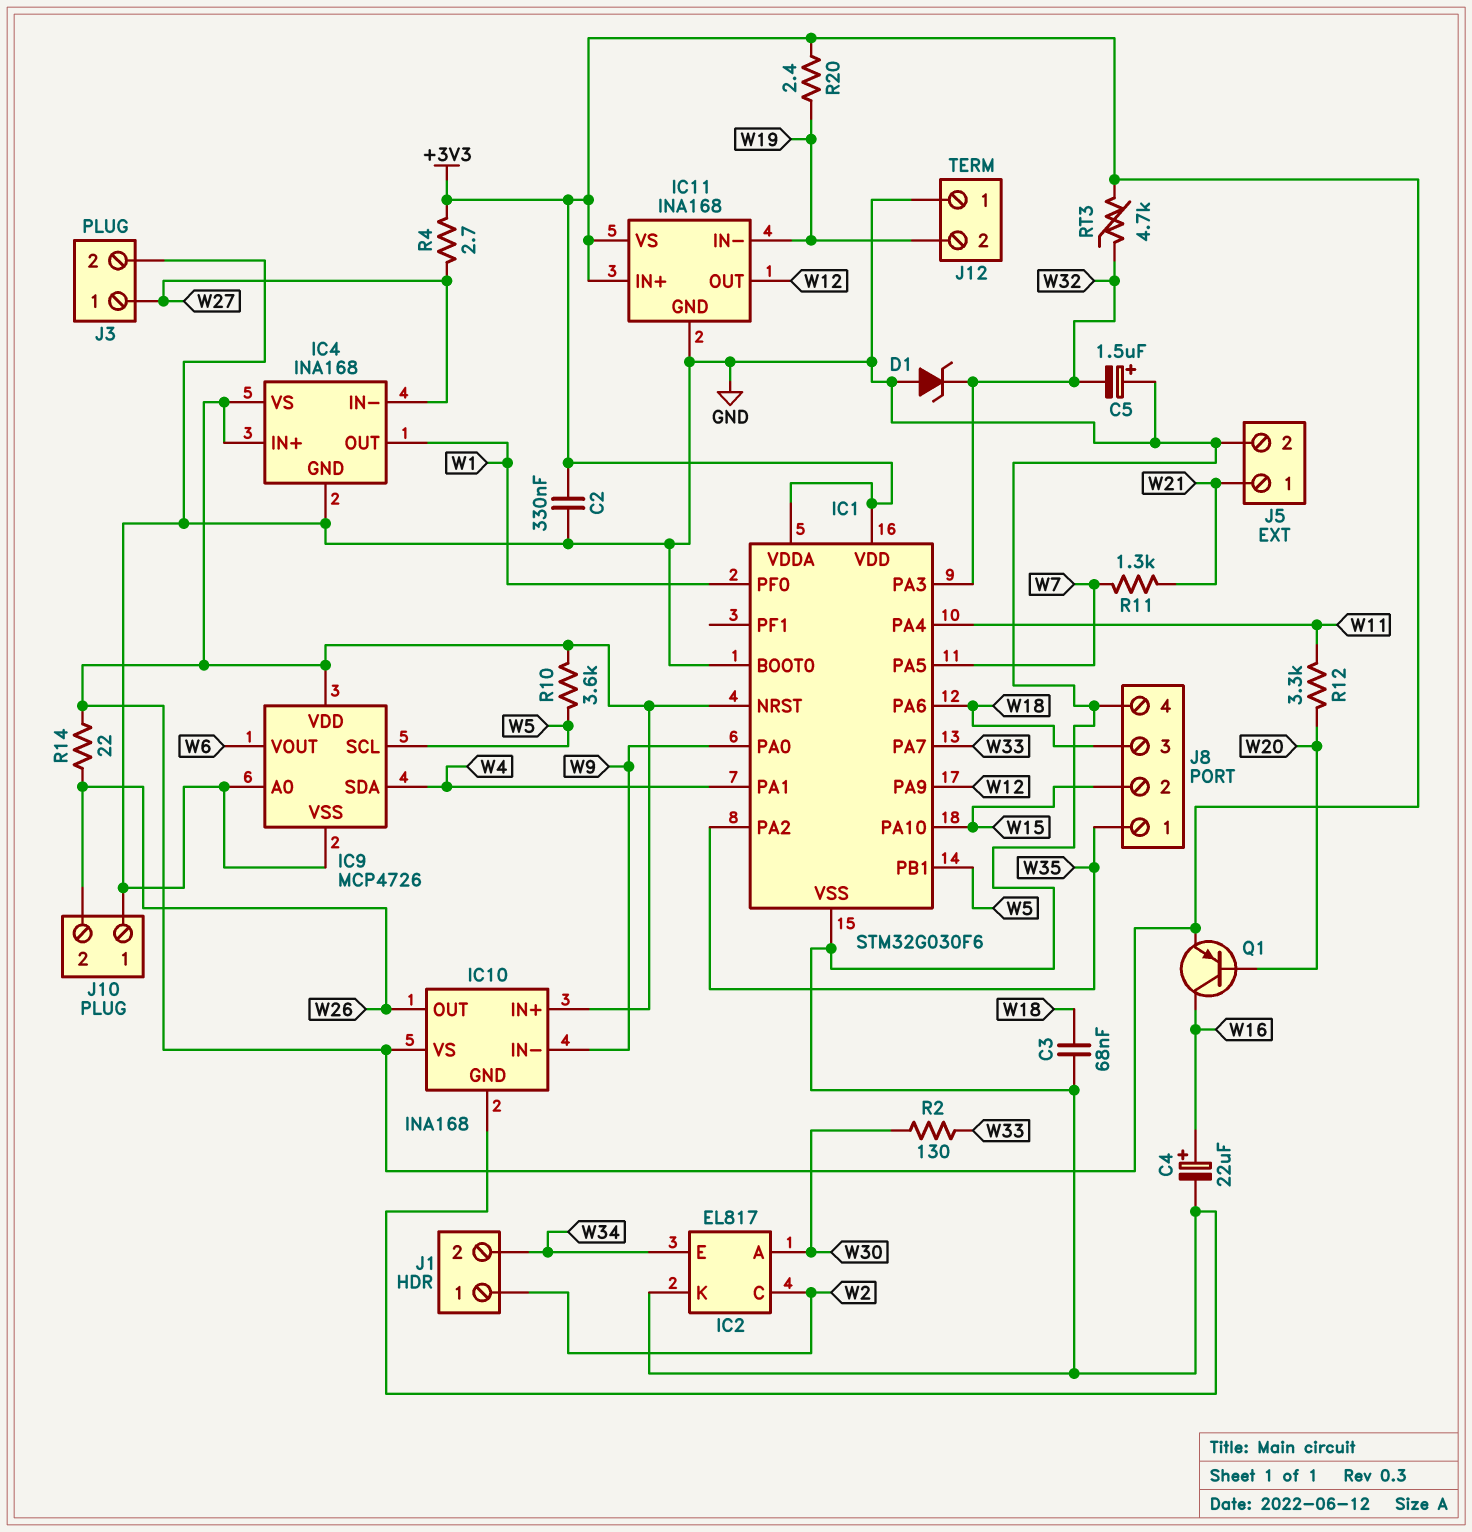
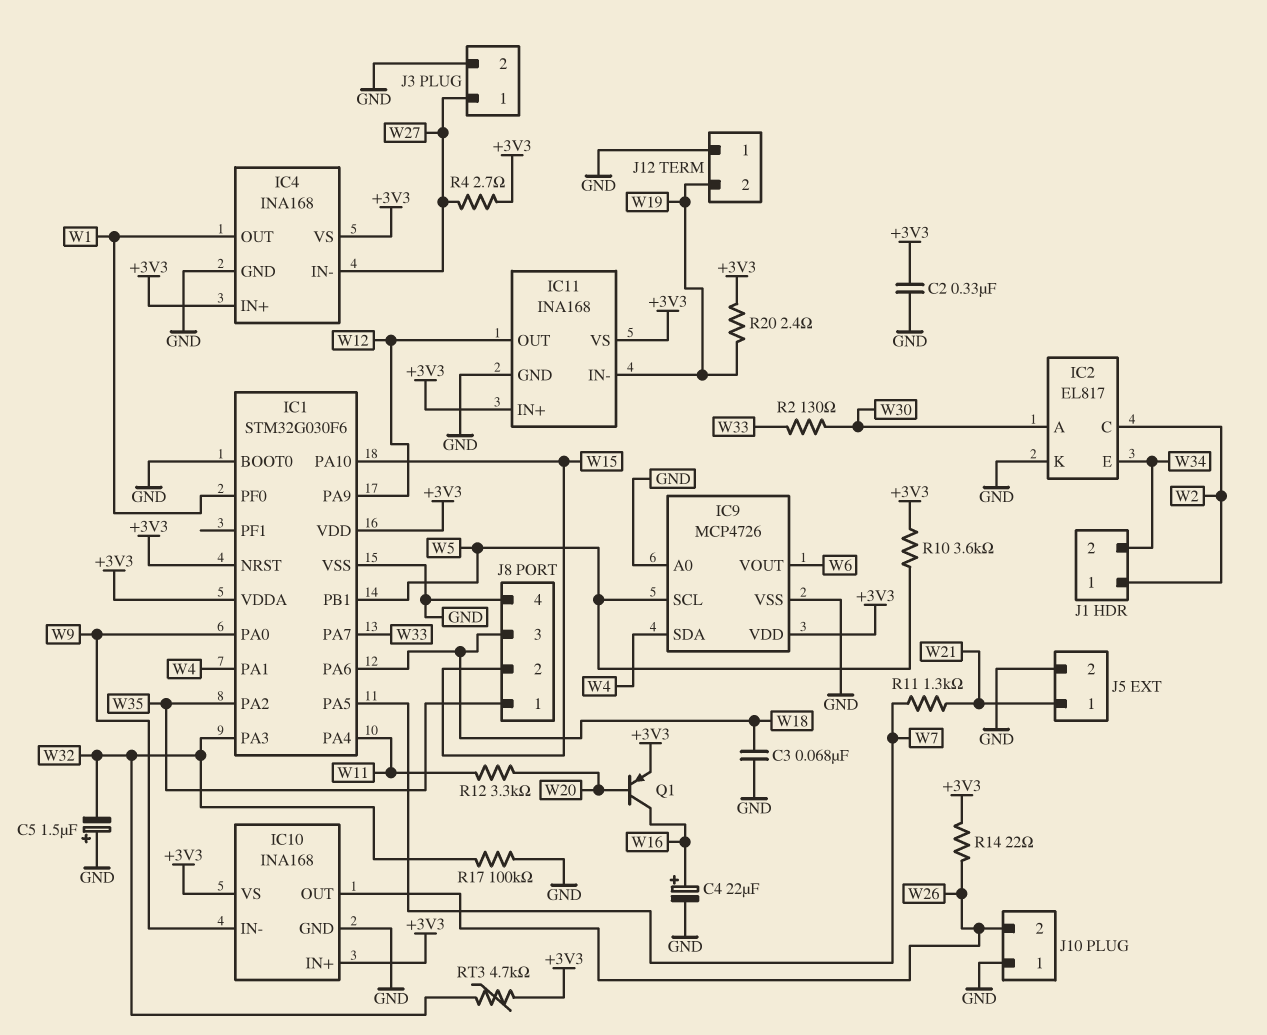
D1: zener (A GND, K W32) -> none
R17: none -> 100k (GND, W32)

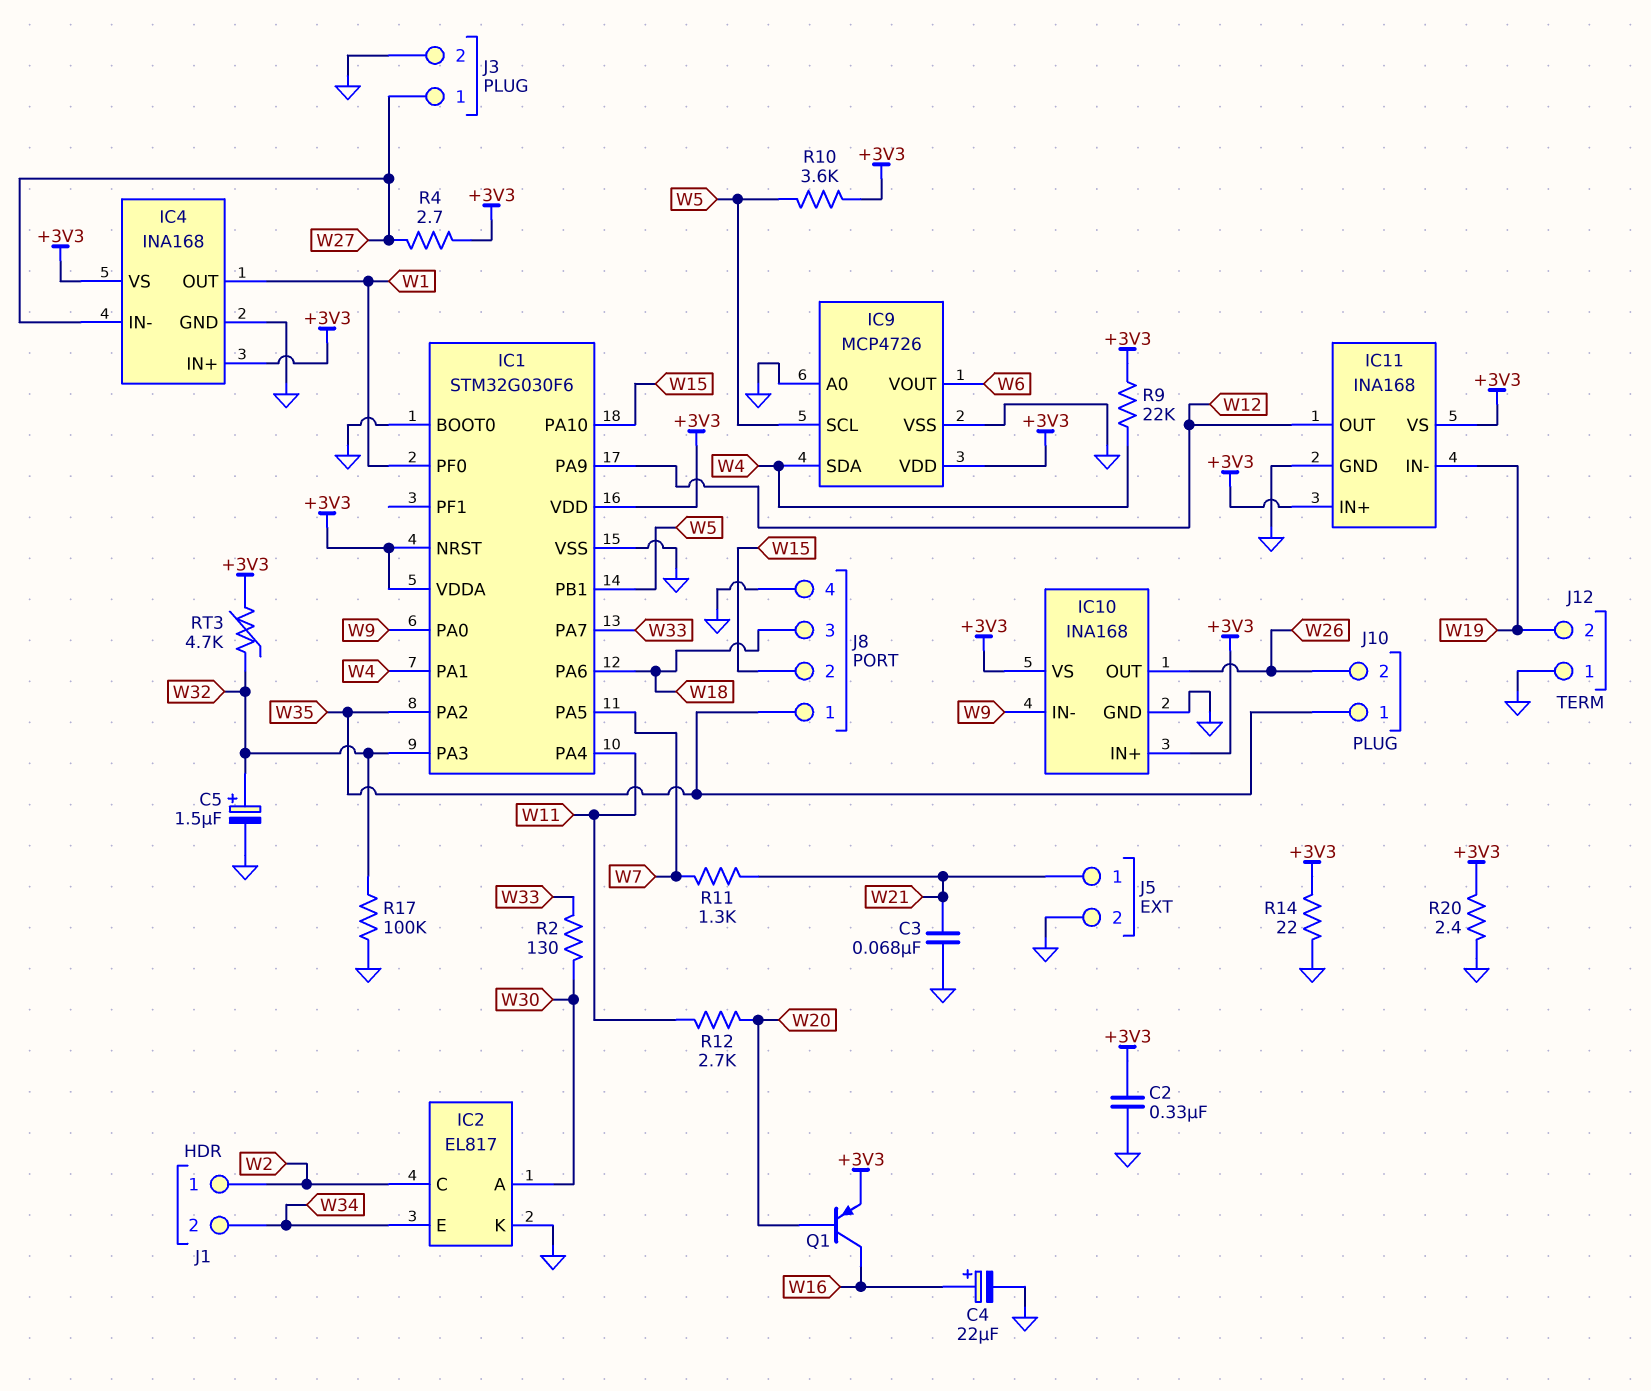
C3: 68nF (GND, W18) -> 68nF (GND, W21)
C5: 1.5uF (plus GND, minus W32) -> 1.5uF (plus W32, minus GND)
J10 pin 1: GND -> W35
R9: none -> 22k (+3V3, W4)
R12: 3.3k (W11, W20) -> 2.7k (W11, W20)
R14: 22 (+3V3, W26) -> 22 (+3V3, GND)
R20: 2.4 (+3V3, W19) -> 2.4 (+3V3, GND)

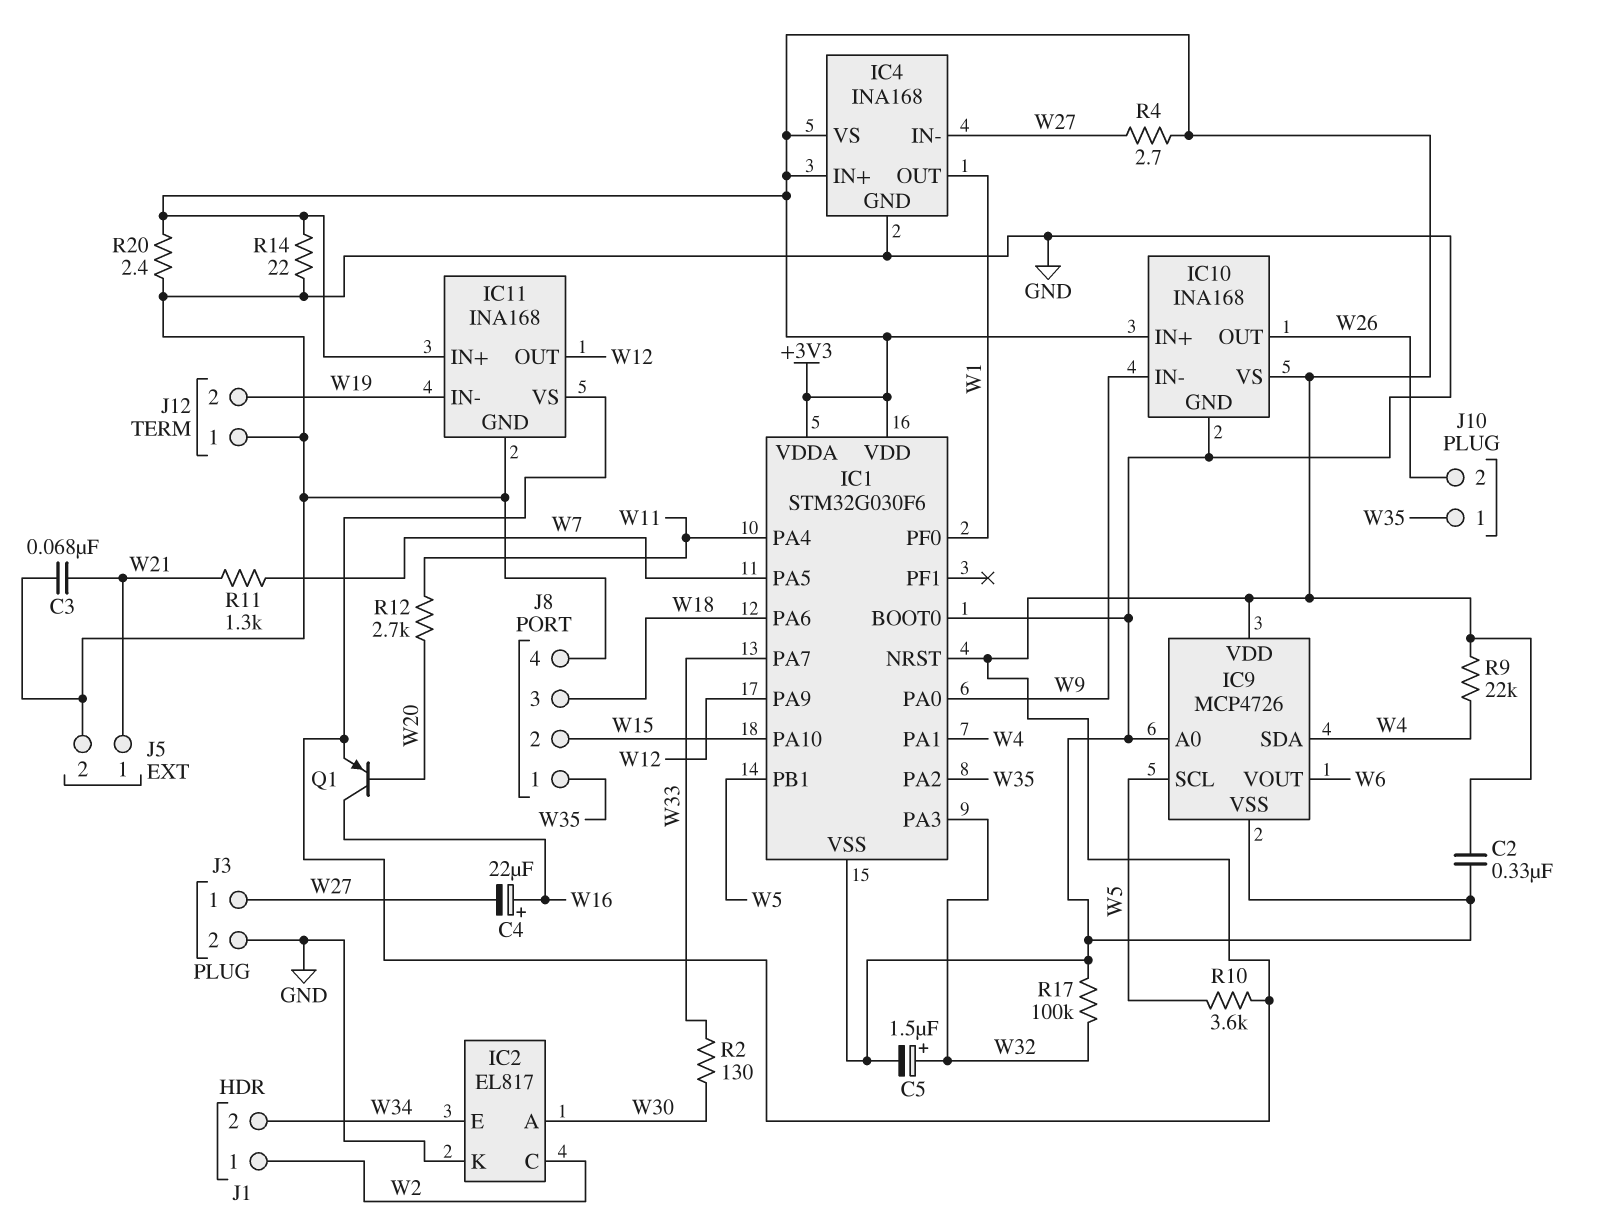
C4: 22uF (plus W16, minus GND) -> 22uF (plus W16, minus W27)
RT3: 4.7k (+3V3, W32) -> none

